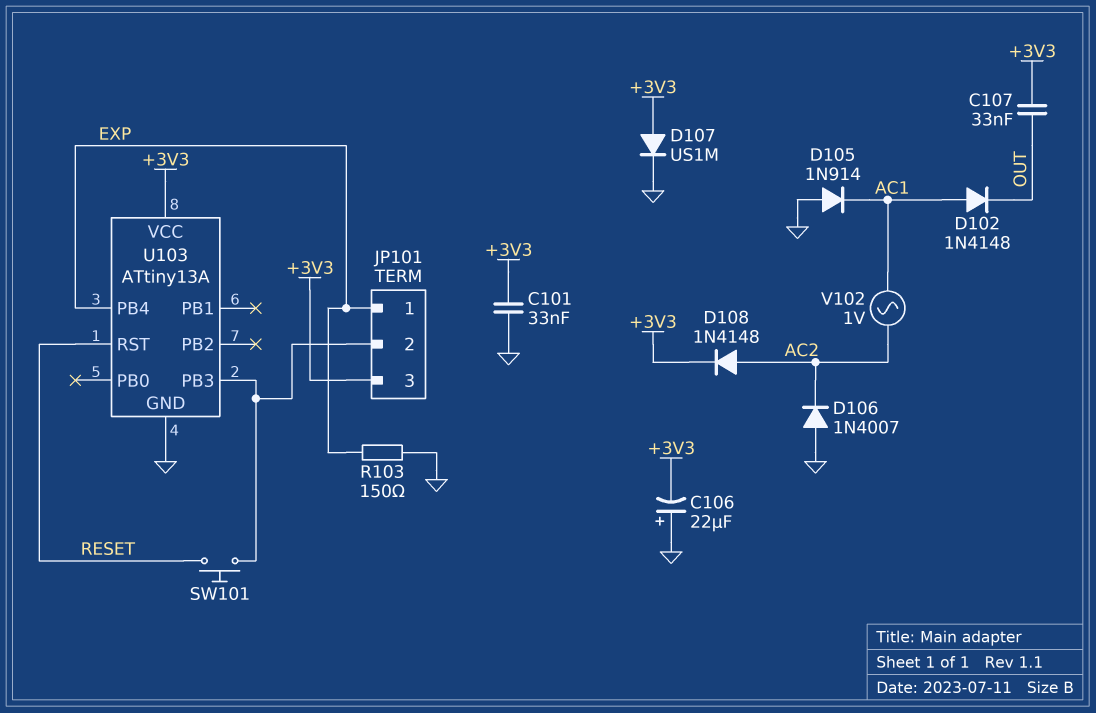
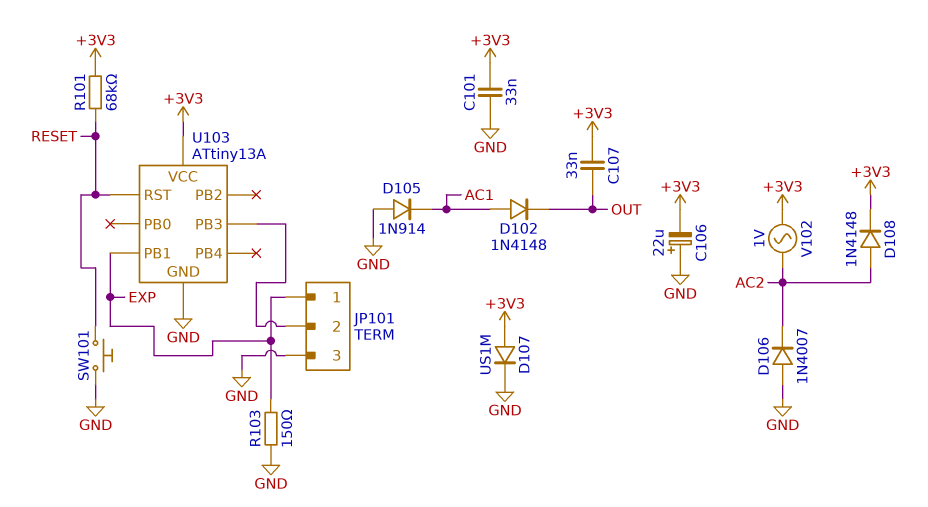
JP101 pin 3: +3V3 -> GND
R101: none -> 68k (+3V3, RESET)
SW101: button (JP101/2, RESET) -> button (GND, RESET)
U103 pin PB1: none -> EXP
U103 pin PB4: EXP -> none
V102: AC 1V (AC1, AC2) -> AC 1V (+3V3, AC2)

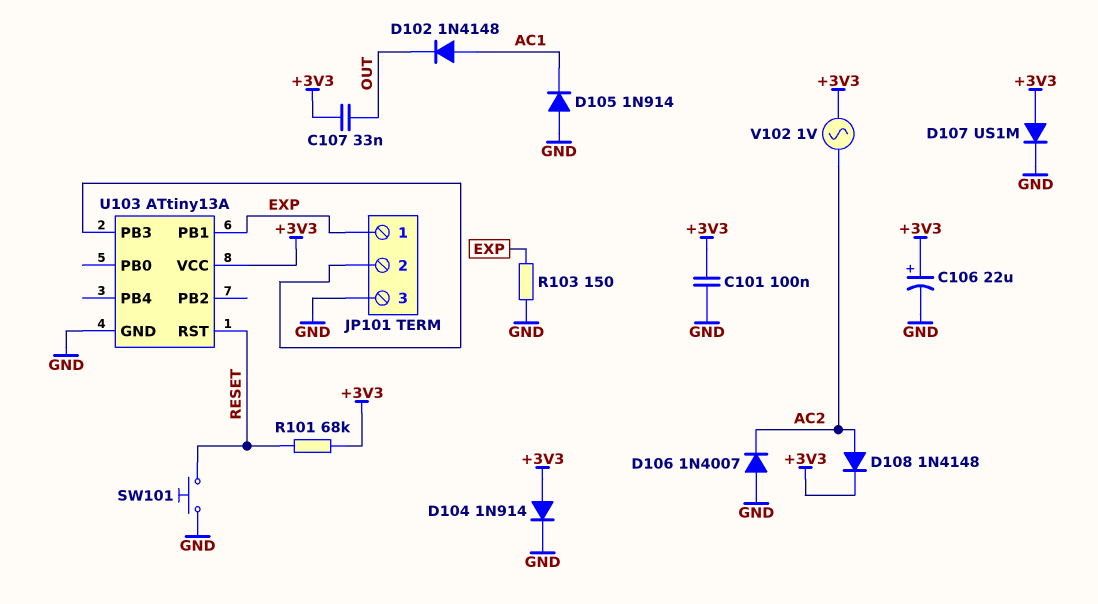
C101: 33nF (+3V3, GND) -> 100nF (+3V3, GND)
C106: 22uF (plus GND, minus +3V3) -> 22uF (plus +3V3, minus GND)
D104: none -> diode 1N914 (A +3V3, K GND)

